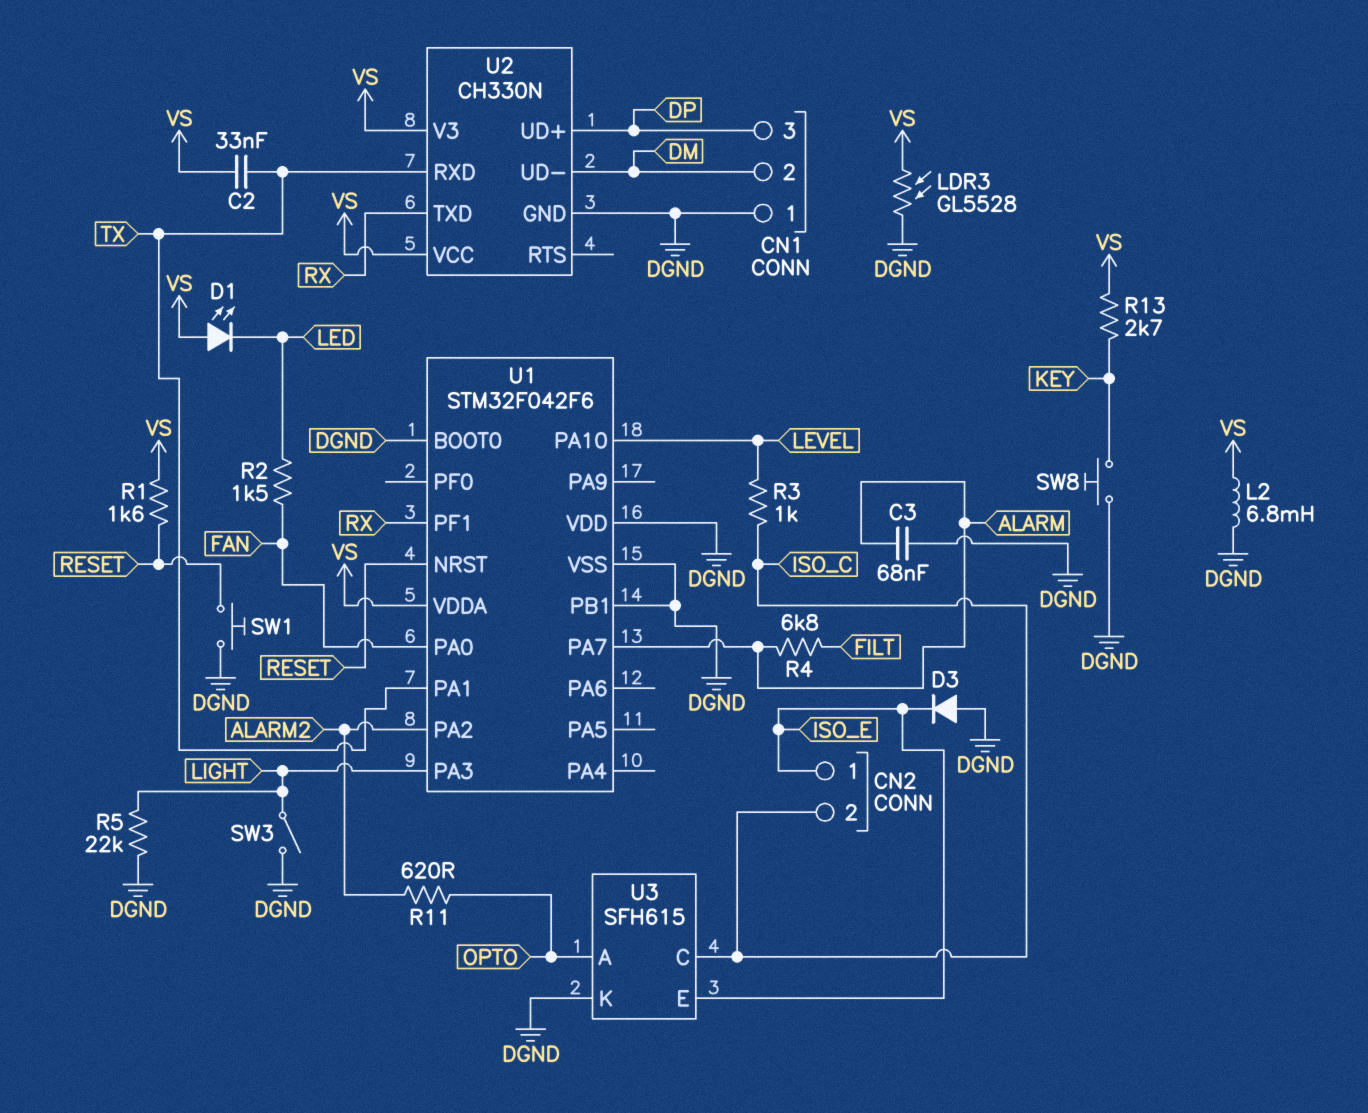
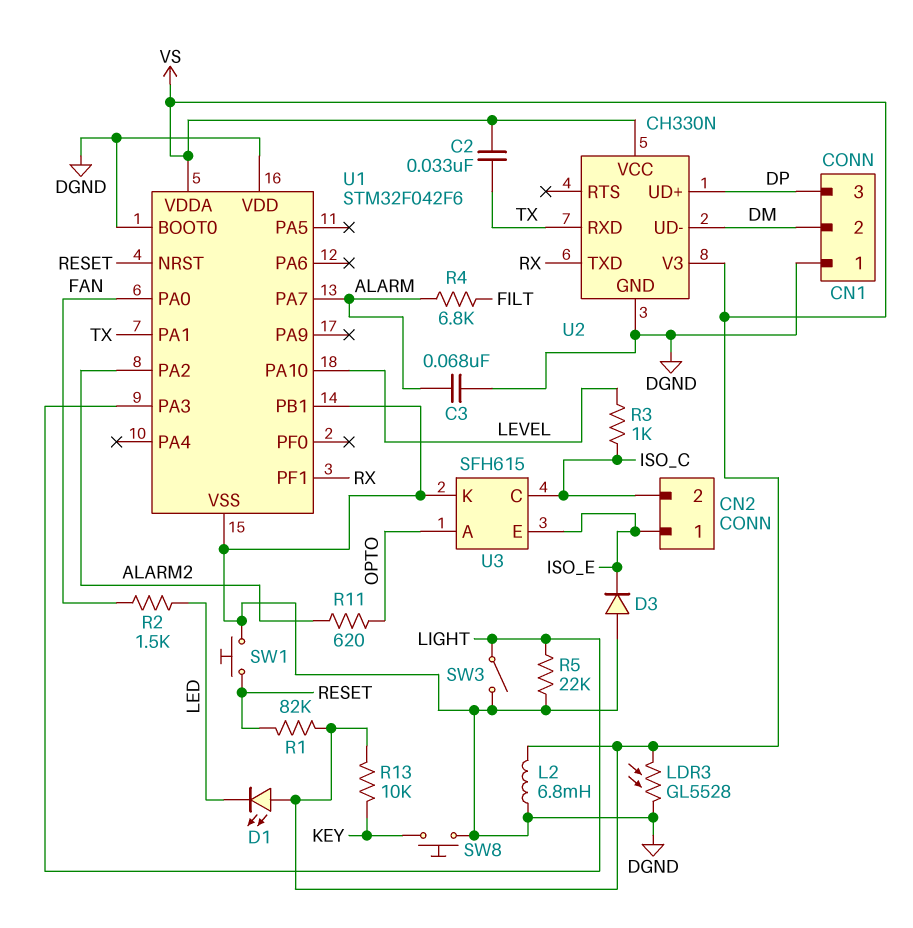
R1: 1.6k (RESET, VS) -> 82k (RESET, VS)
R13: 2.7k (KEY, VS) -> 10k (KEY, VS)

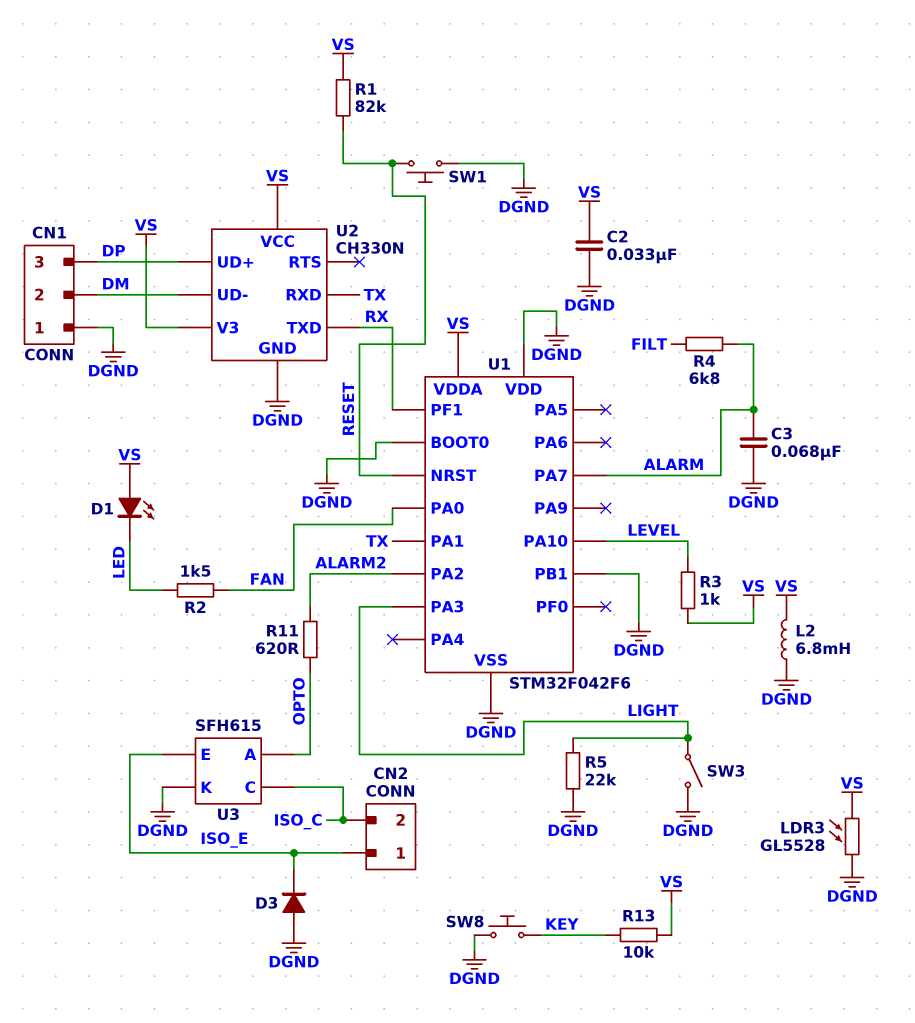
C2: 33nF (TX, VS) -> 33nF (DGND, VS)
R3: 1k (ISO_C, LEVEL) -> 1k (LEVEL, VS)

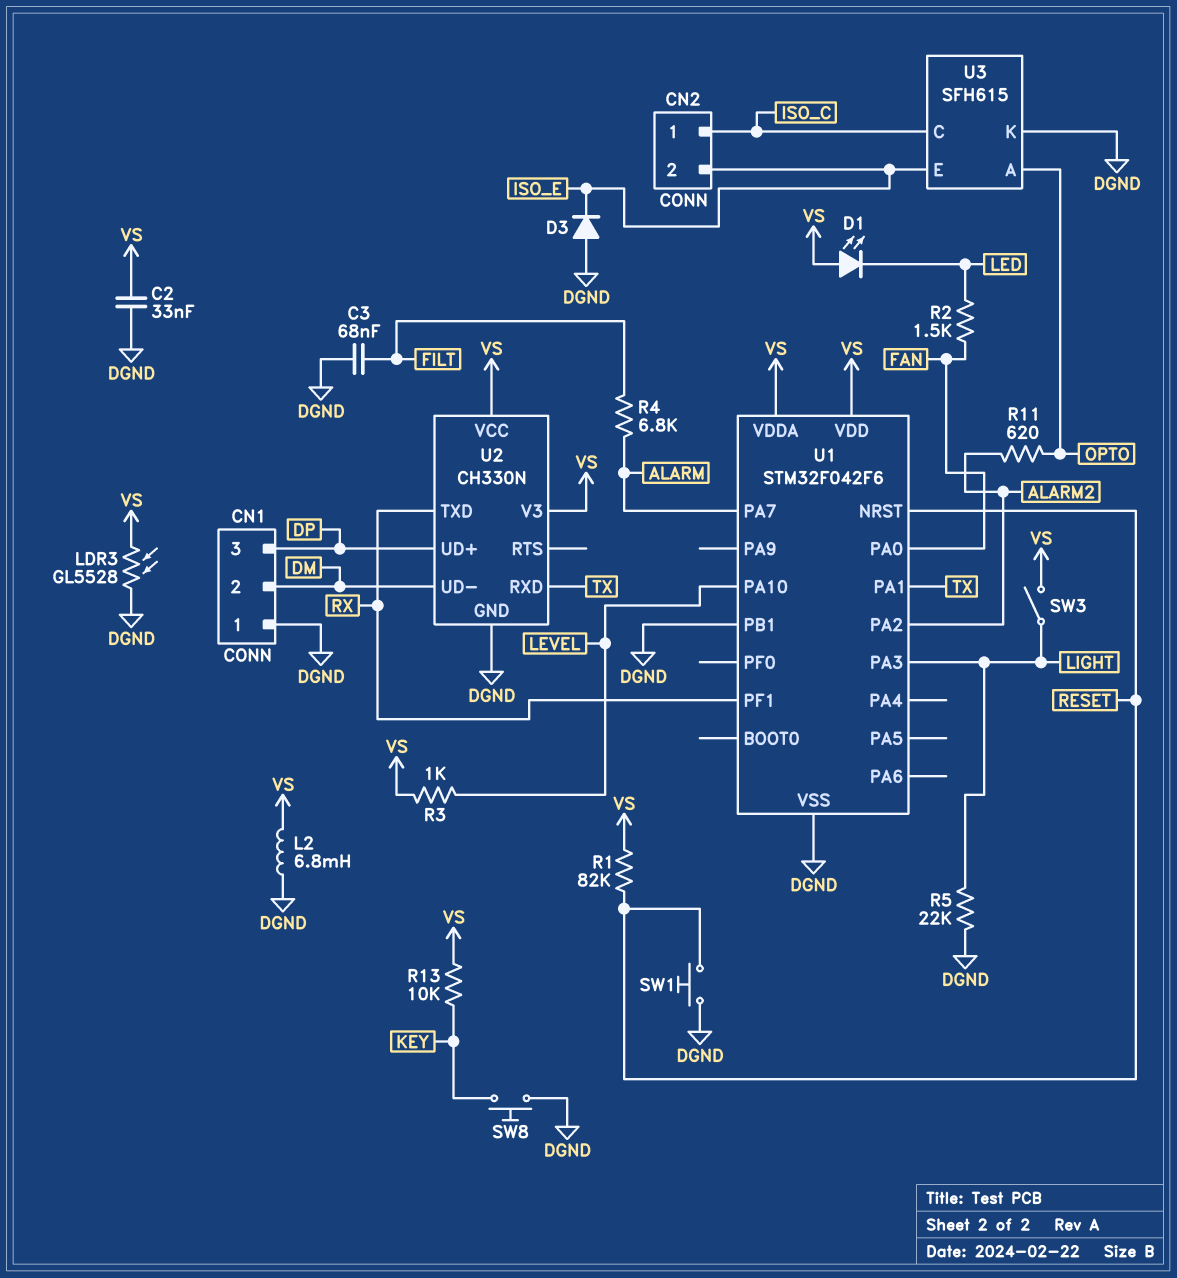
C3: 68nF (ALARM, DGND) -> 68nF (DGND, FILT)
CN2 pin 1: ISO_E -> ISO_C
CN2 pin 2: ISO_C -> ISO_E
SW3: switch (DGND, LIGHT) -> switch (LIGHT, VS)
U1 pin BOOT0: DGND -> none
U1 pin VDD: DGND -> VS

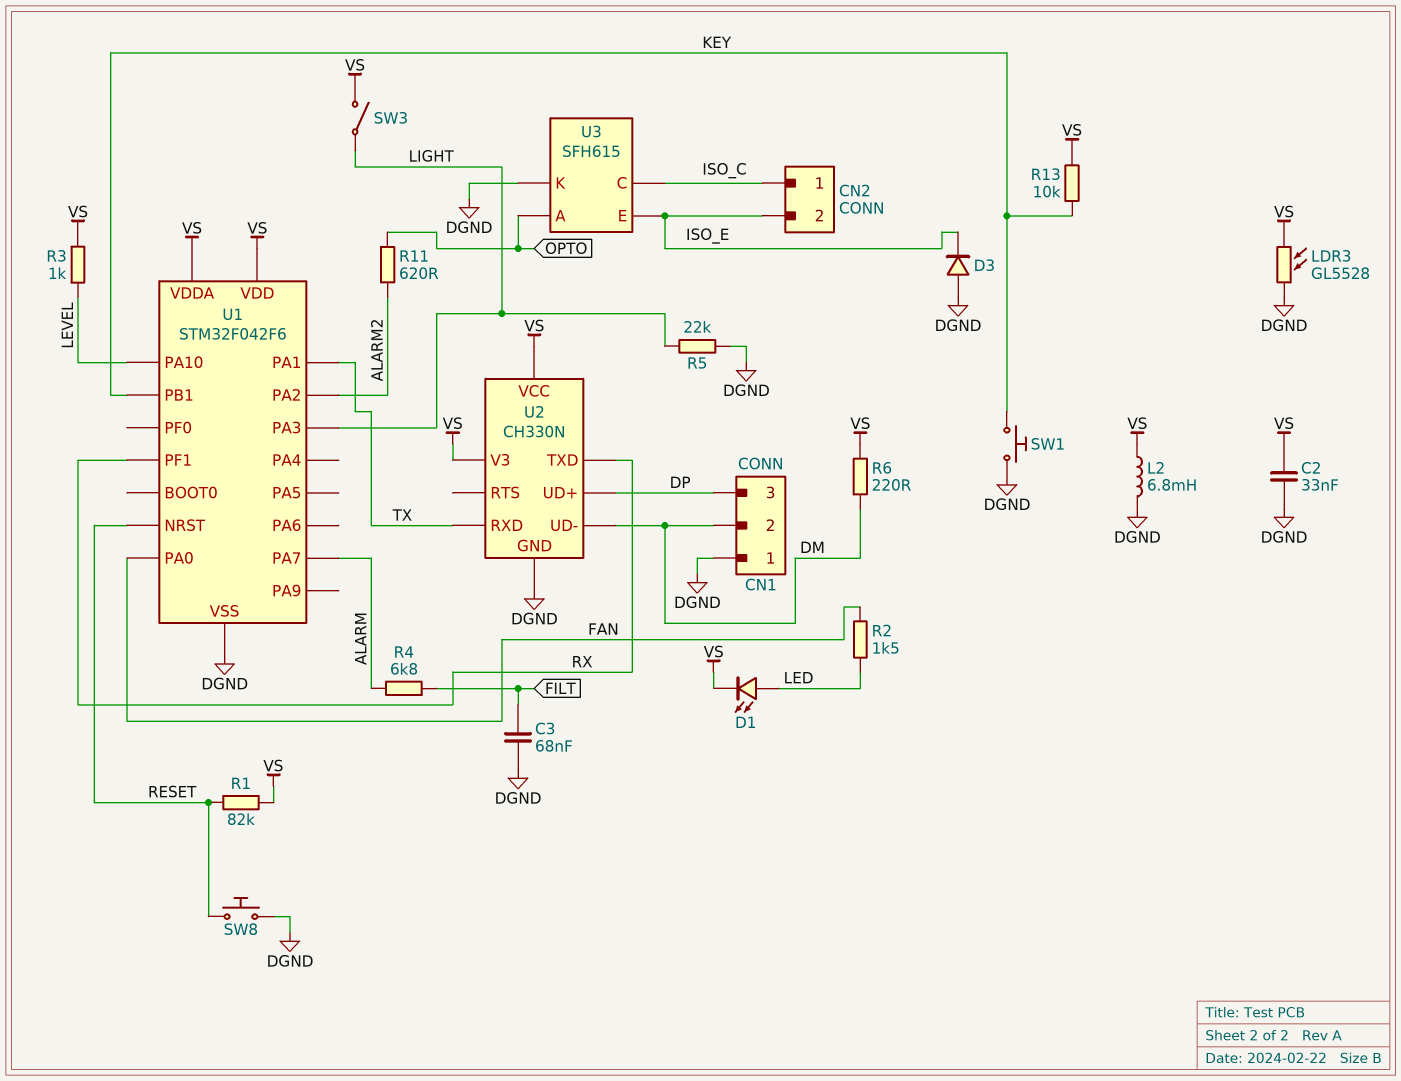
D1: LED (A VS, K LED) -> LED (A LED, K VS)
R6: none -> 220 (DM, VS)
SW1: button (DGND, RESET) -> button (DGND, KEY)
SW8: button (DGND, KEY) -> button (DGND, RESET)
U1 pin PB1: DGND -> KEY

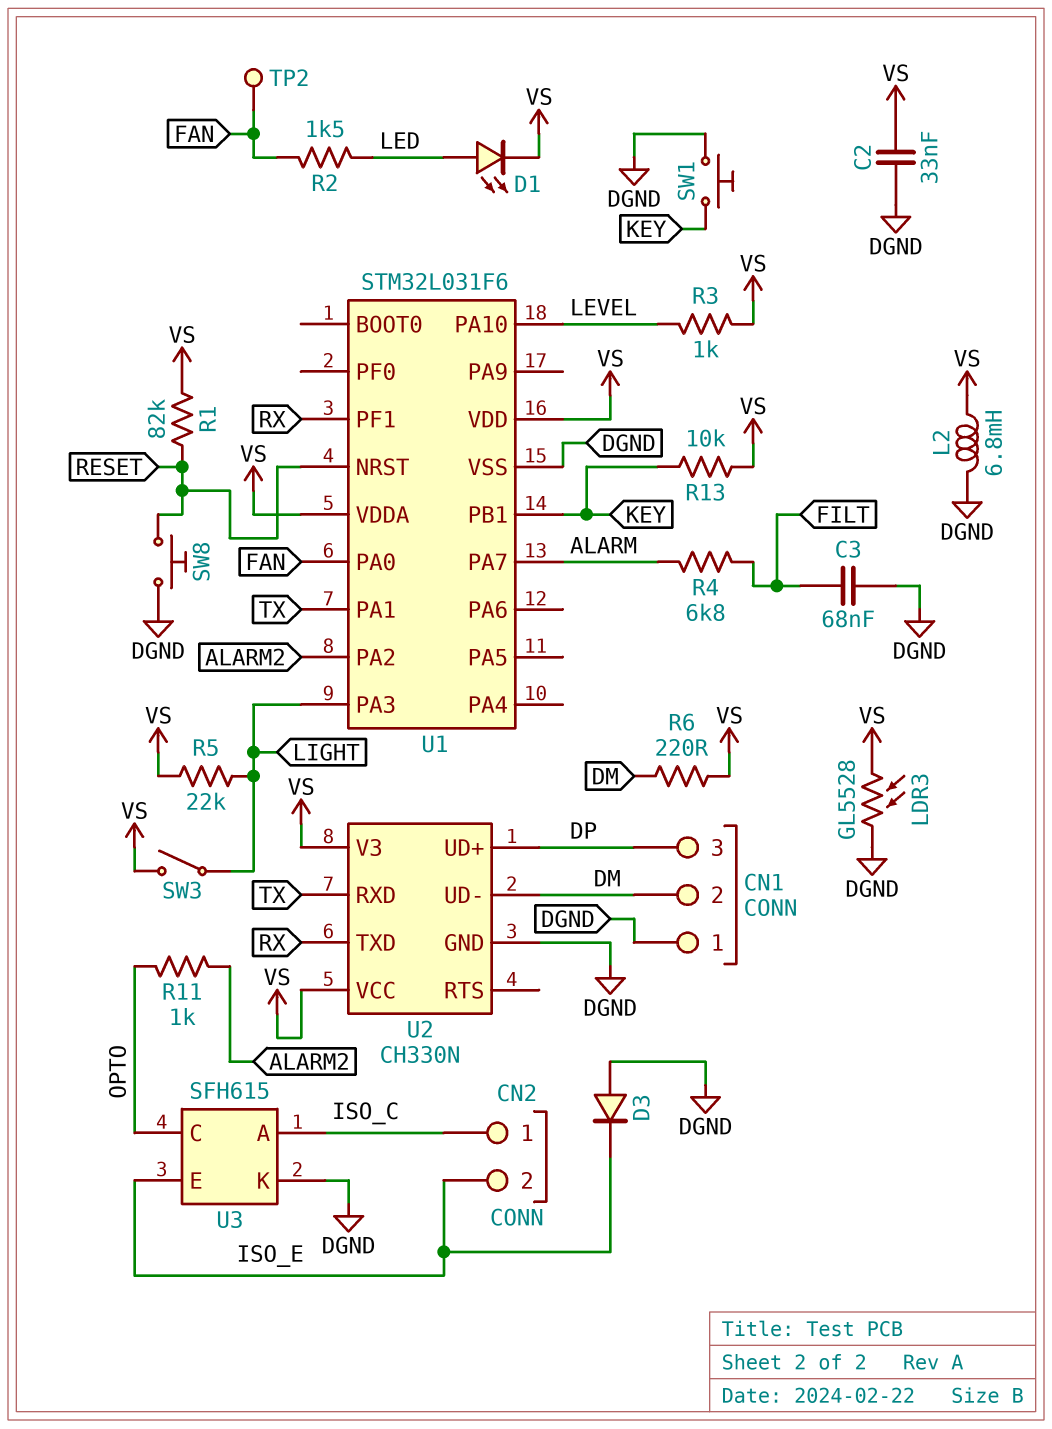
R5: 22k (DGND, LIGHT) -> 22k (LIGHT, VS)
R11: 620 (ALARM2, OPTO) -> 1k (ALARM2, OPTO)
TP2: none -> test point (FAN)
U1: STM32F042F6 -> STM32L031F6
U3 pin A: OPTO -> ISO_C
U3 pin C: ISO_C -> OPTO

